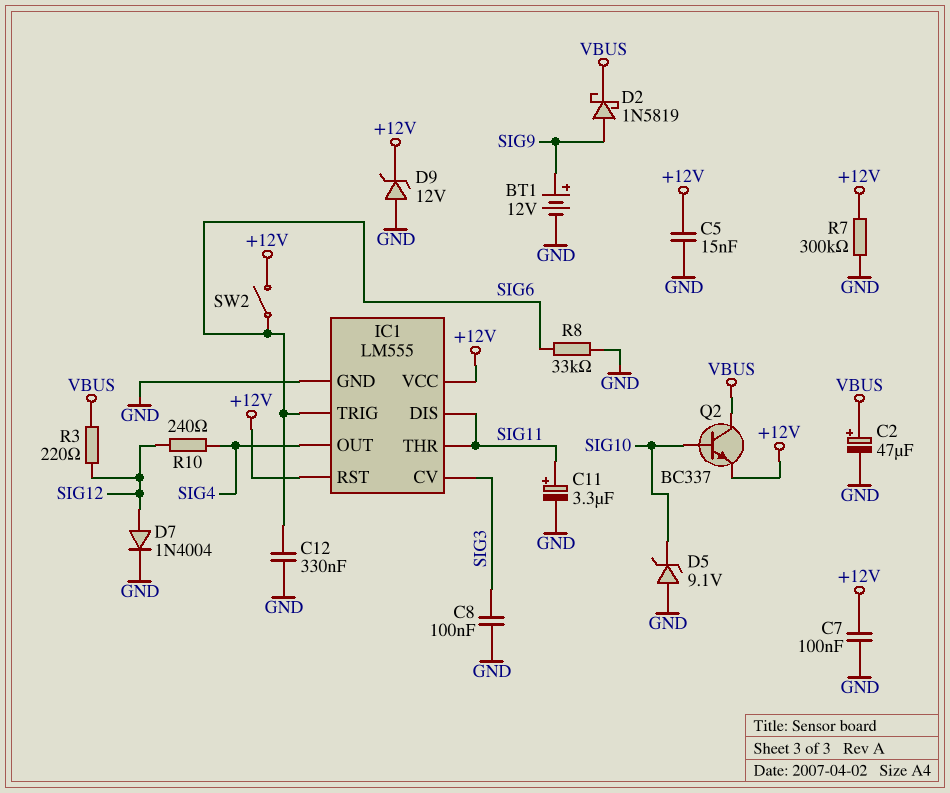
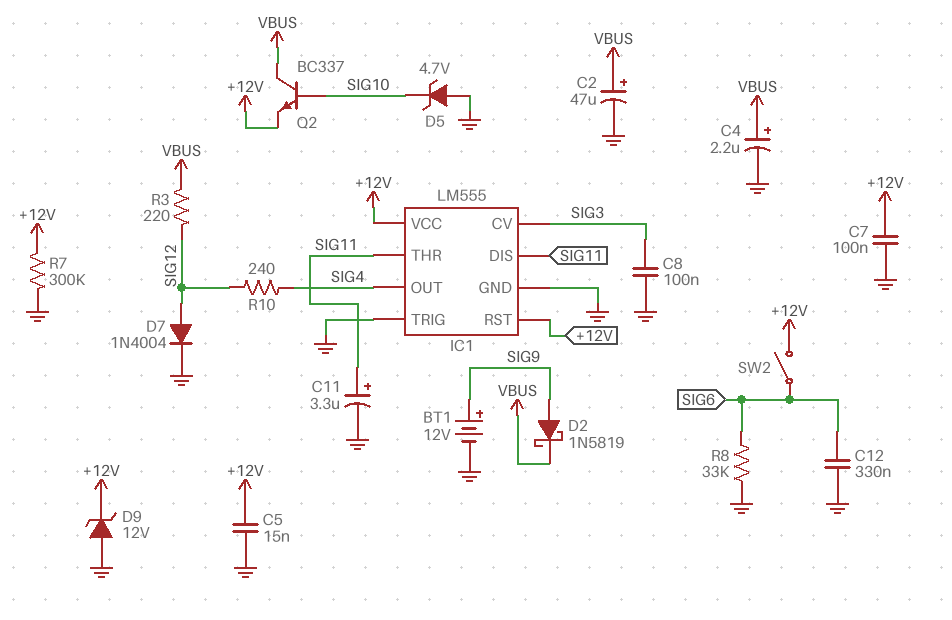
C4: none -> 2.2uF (plus VBUS, minus GND)
D5: zener 9.1V (A GND, K SIG10) -> zener 4.7V (A GND, K SIG10)
IC1 pin TRIG: SIG6 -> GND

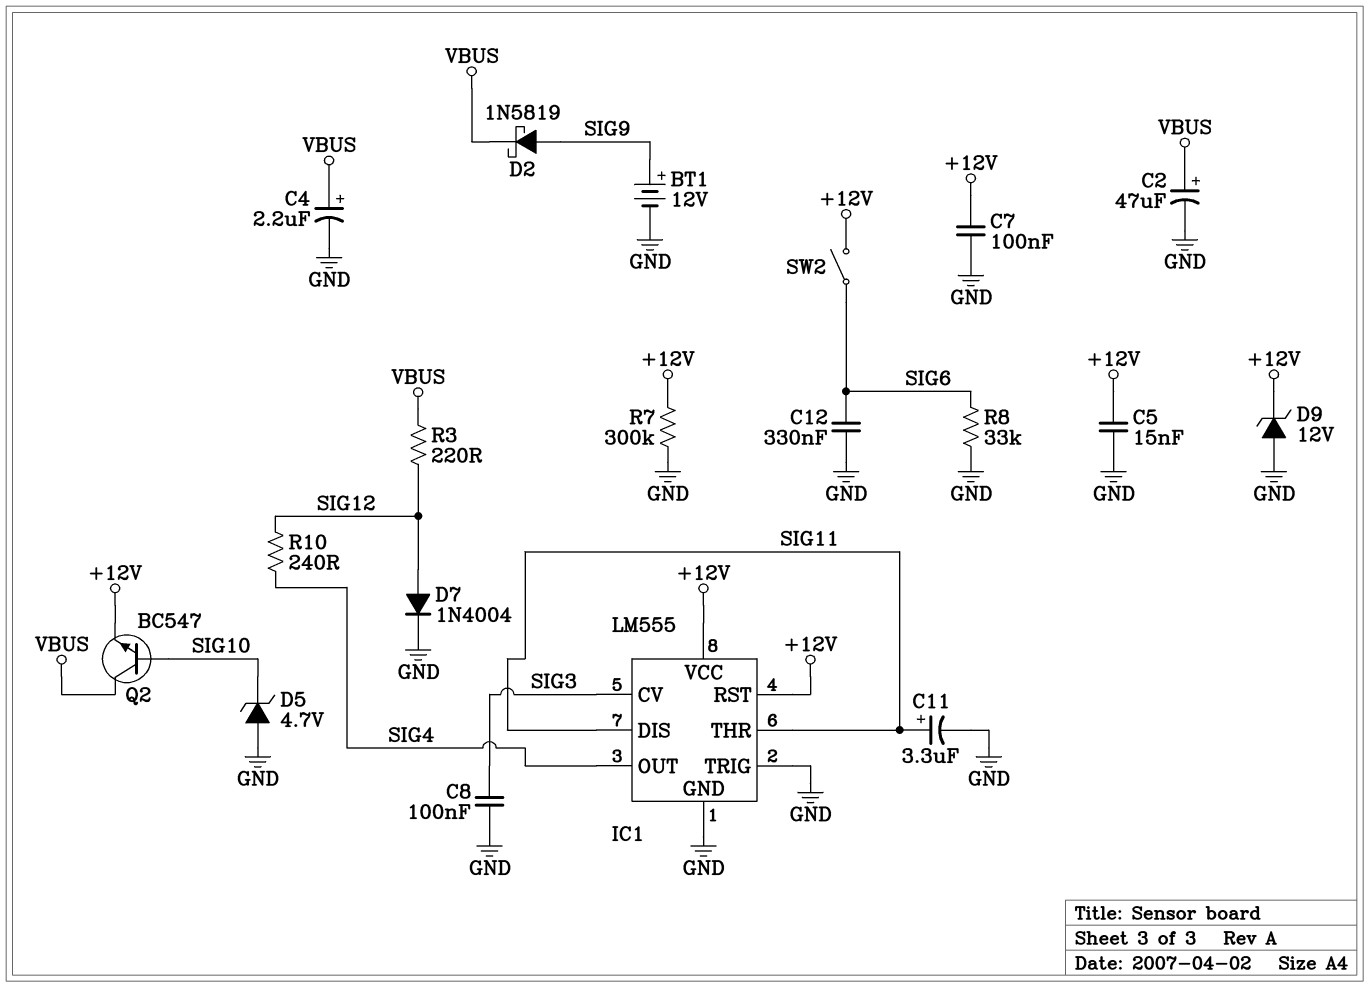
Q2: NPN BC337 (B SIG10, C VBUS, E +12V) -> NPN BC547 (B SIG10, C VBUS, E +12V)

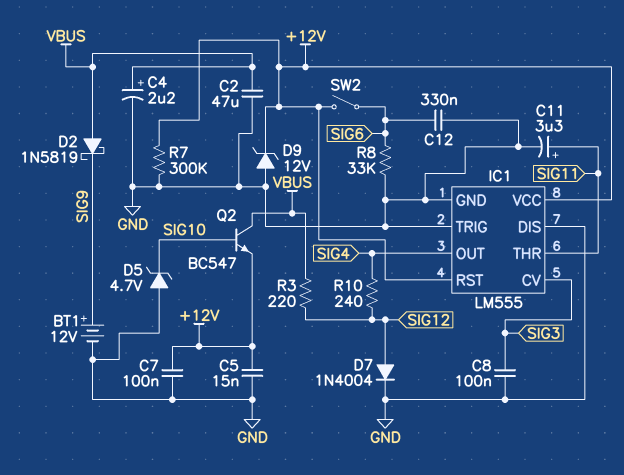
C2: 47uF (plus VBUS, minus GND) -> 47uF (GND, VBUS)
D2: schottky 1N5819 (A SIG9, K VBUS) -> schottky 1N5819 (A VBUS, K SIG9)
IC1 pin DIS: SIG11 -> GND

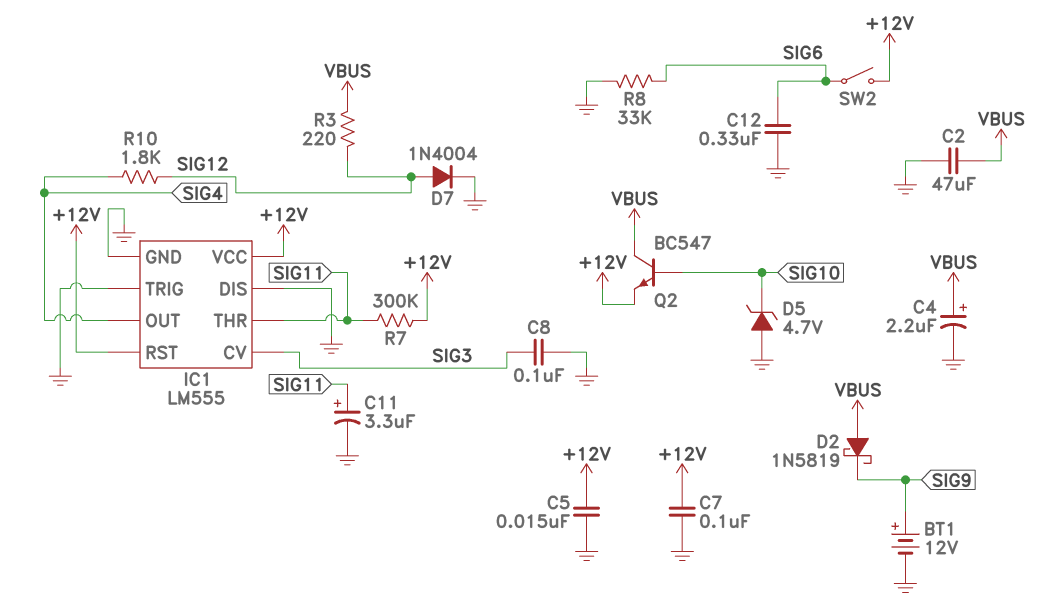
D9: zener 12V (A GND, K +12V) -> none
R7: 300k (+12V, GND) -> 300k (+12V, SIG11)
R10: 240 (SIG4, SIG12) -> 1.8k (SIG4, SIG12)

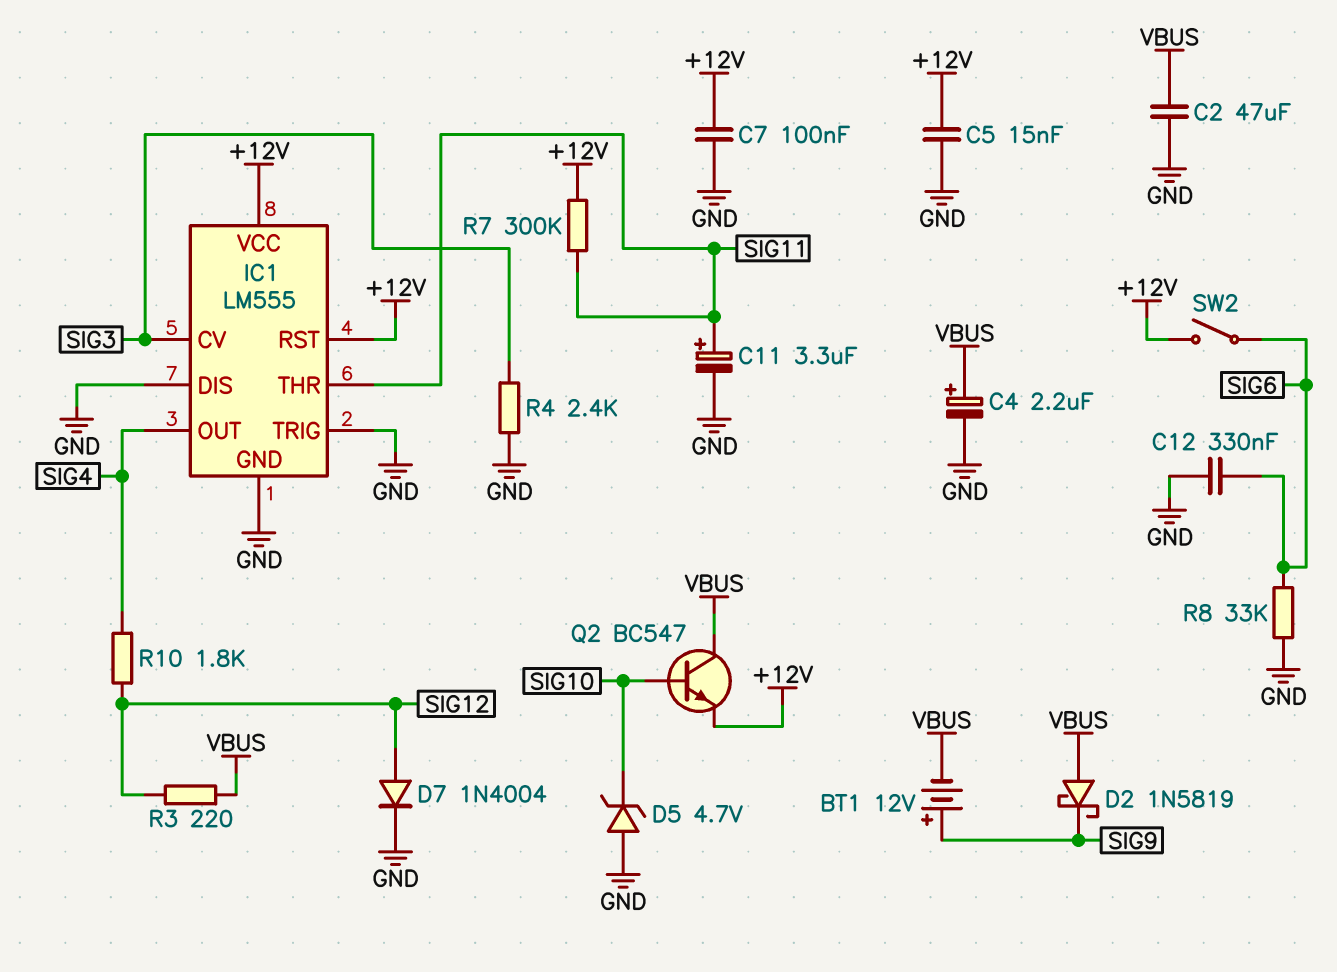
BT1: 12V (plus SIG9, minus GND) -> 12V (plus SIG9, minus VBUS)
C8: 100nF (GND, SIG3) -> none
R4: none -> 2.4k (GND, SIG3)

